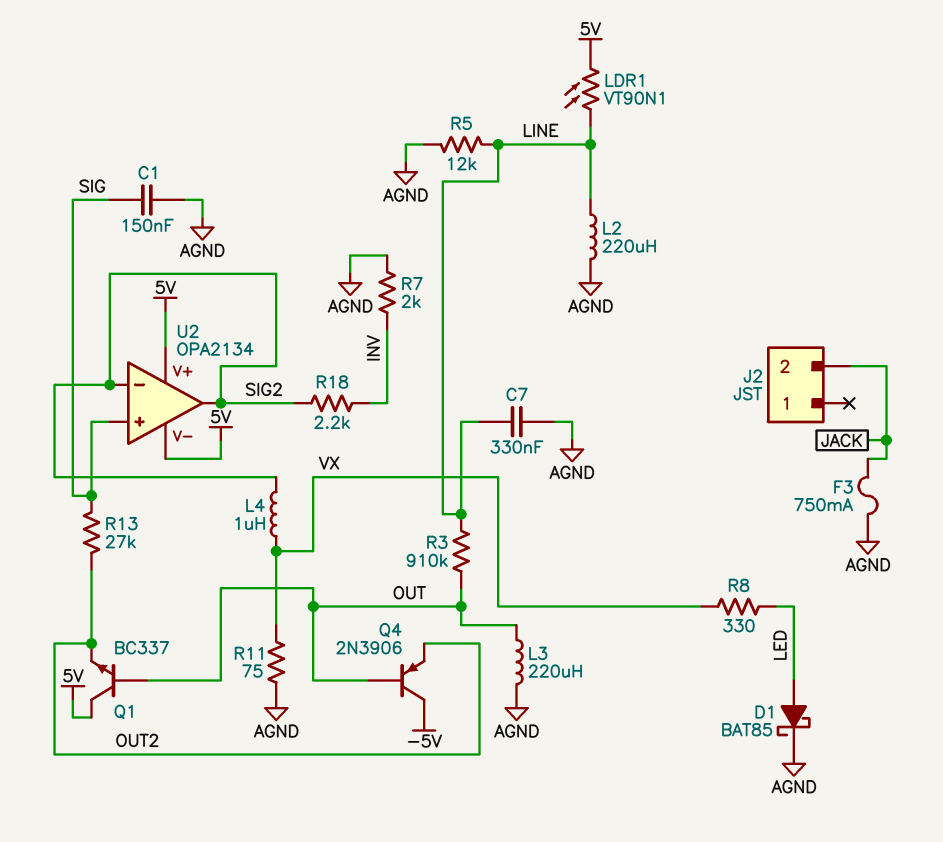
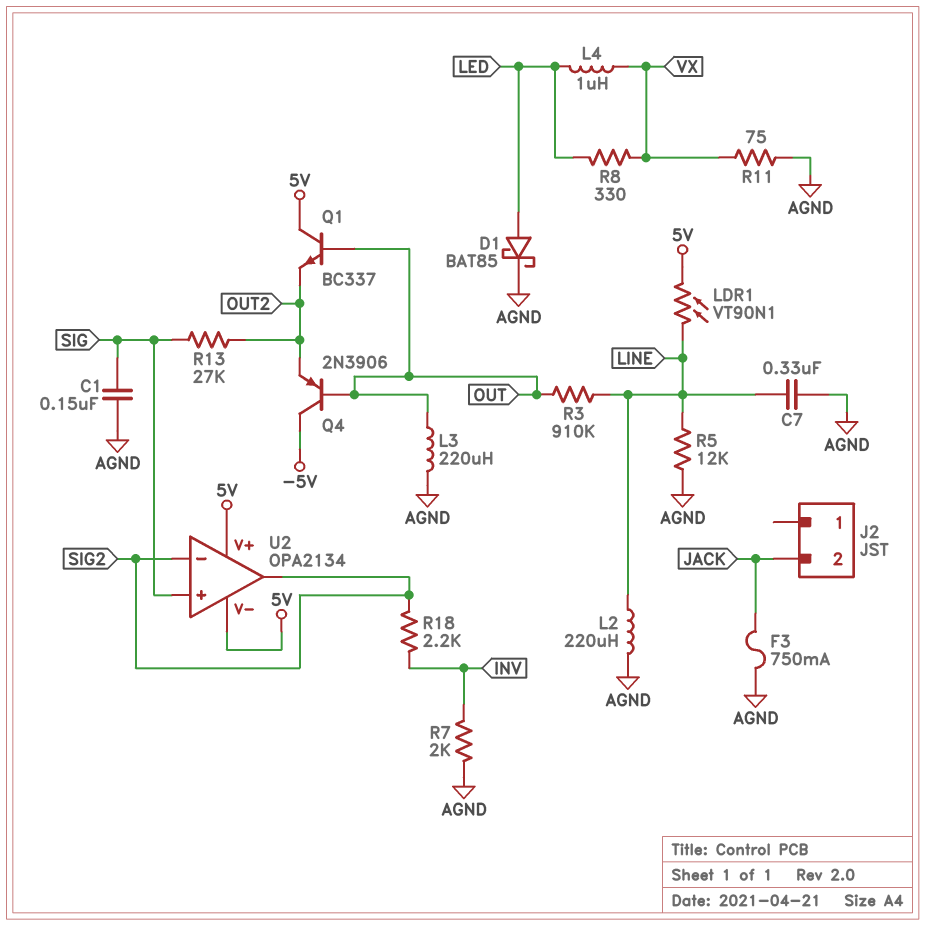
L4: 1uH (SIG2, VX) -> 1uH (LED, VX)

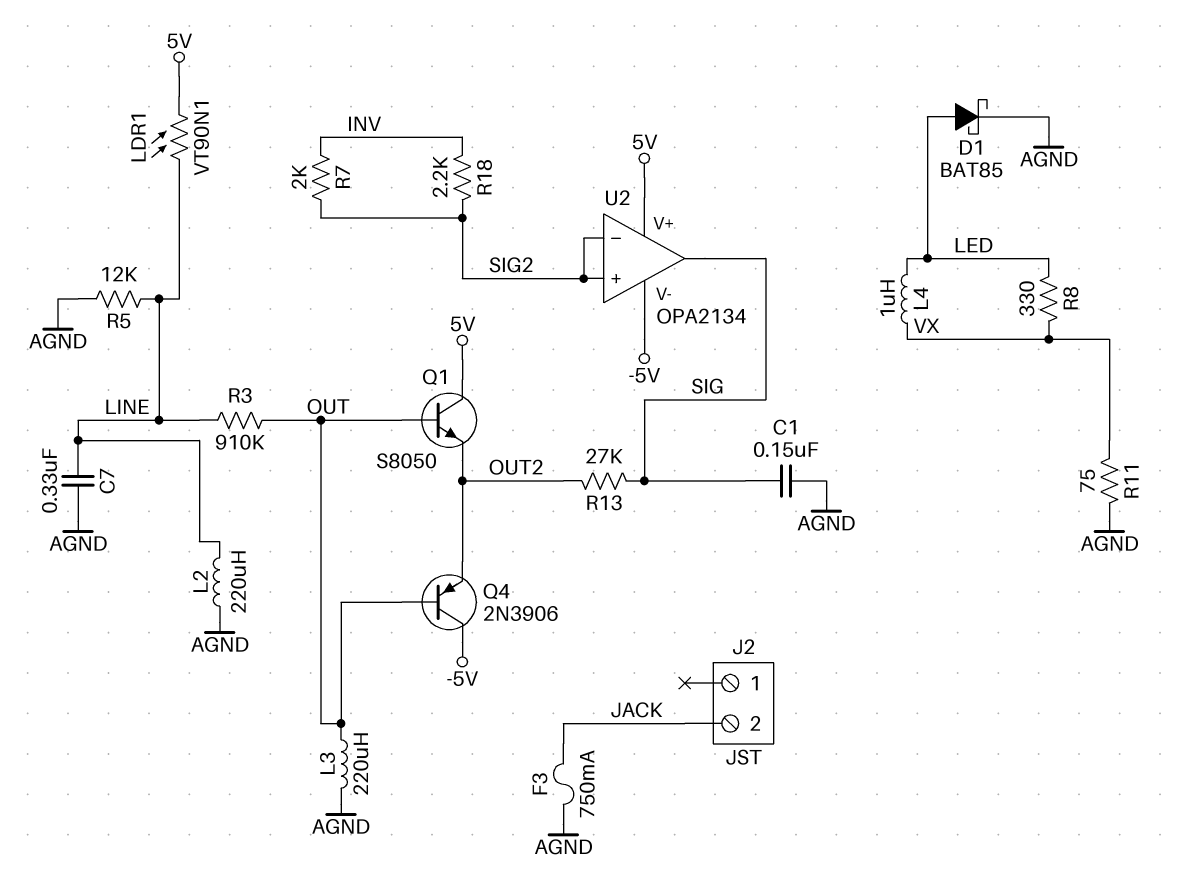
Q1: NPN BC337 (B OUT, C 5V, E OUT2) -> NPN S8050 (B OUT, C 5V, E OUT2)
R7: 2k (AGND, INV) -> 2k (INV, SIG2)
U2 pin V-: 5V -> -5V
U2 pin in+: SIG -> SIG2
U2 pin out: SIG2 -> SIG

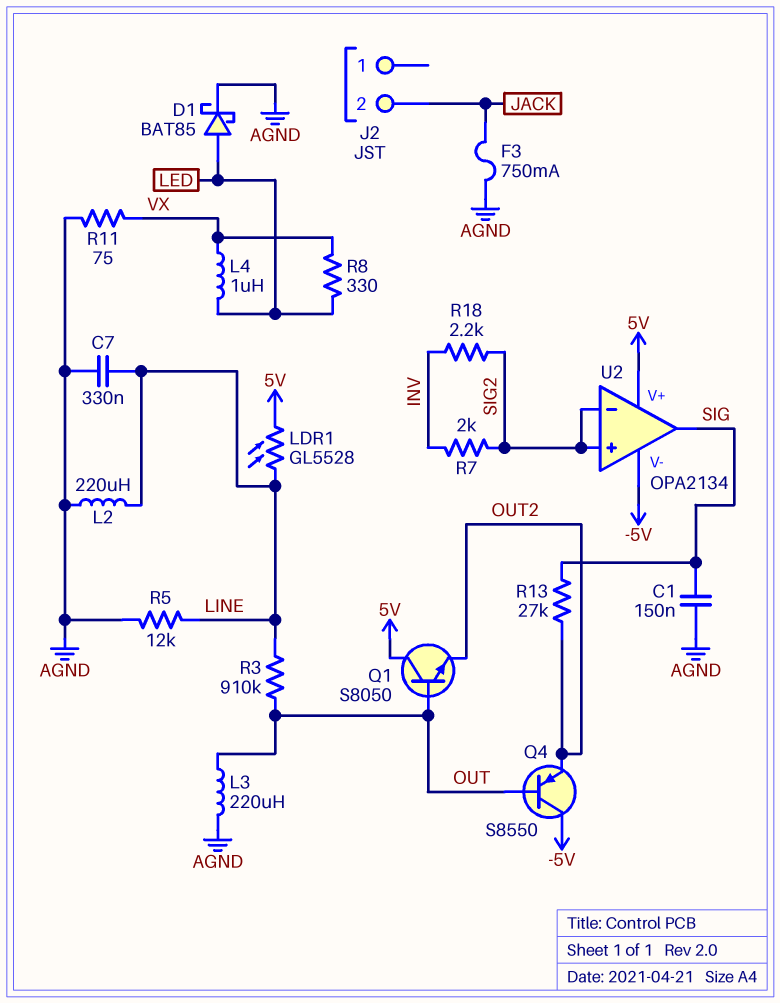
LDR1: VT90N1 (5V, LINE) -> GL5528 (5V, LINE)
Q4: PNP 2N3906 (B OUT, C -5V, E OUT2) -> PNP S8550 (B OUT, C -5V, E OUT2)

